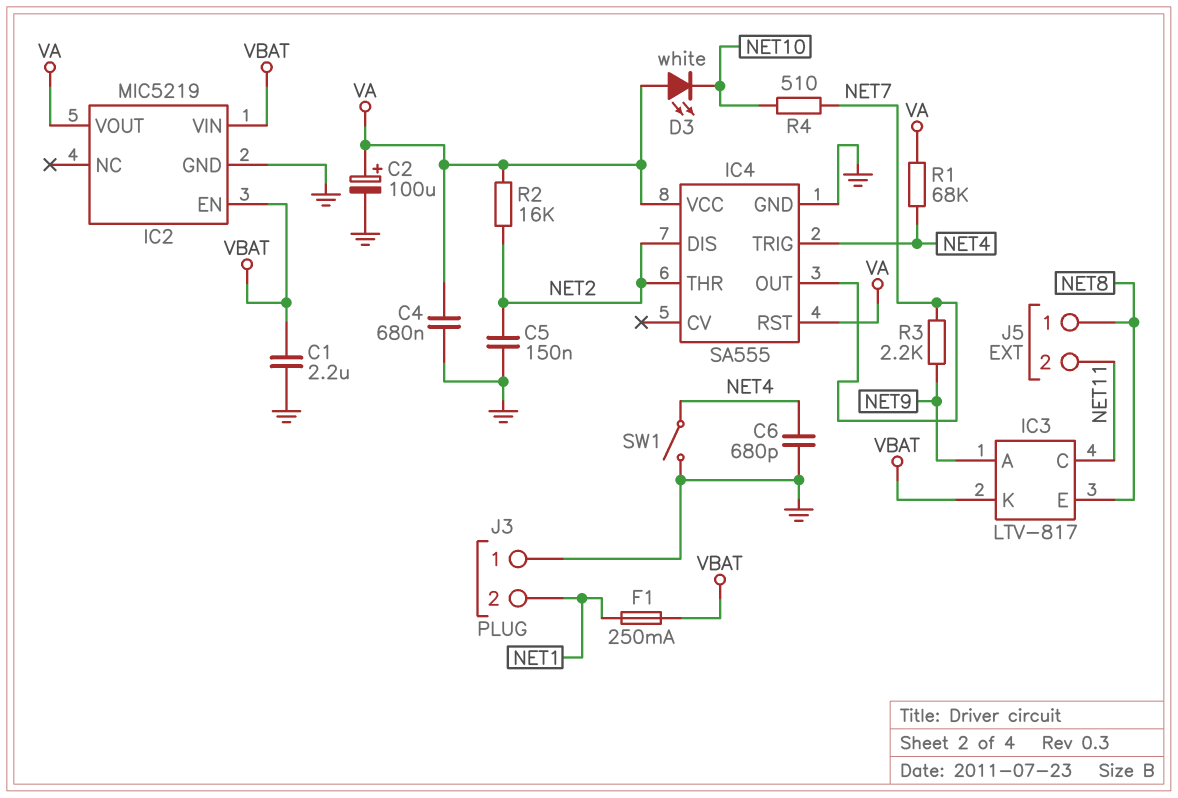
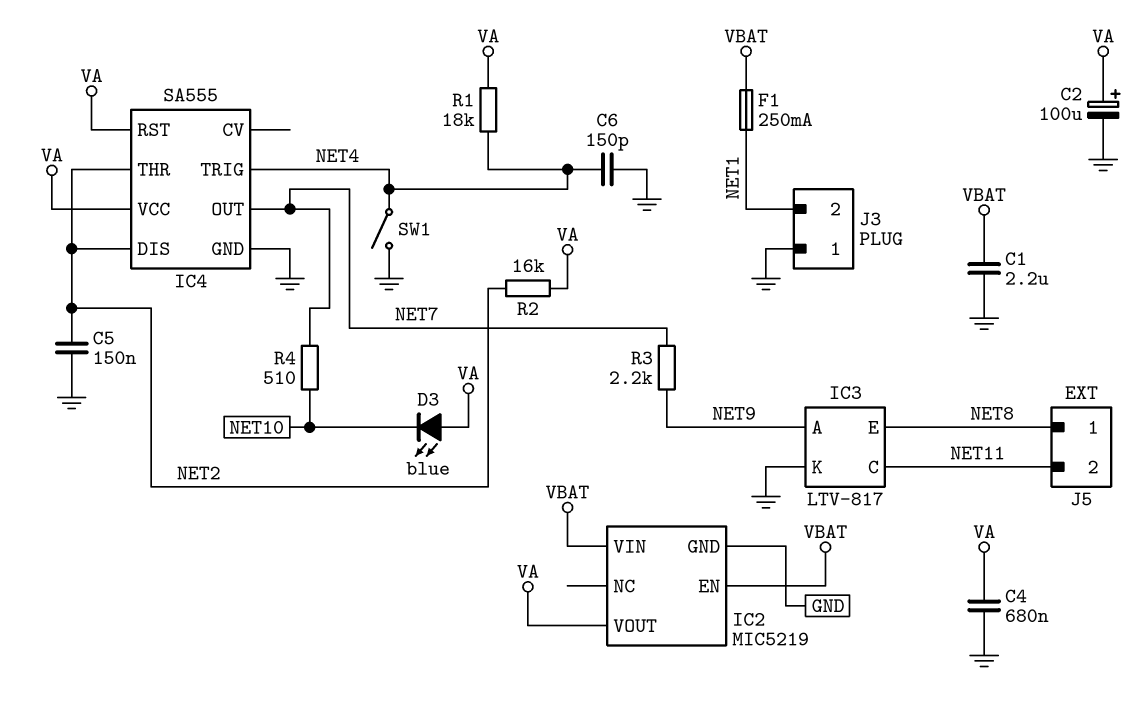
C6: 680pF (GND, NET4) -> 150pF (GND, NET4)
D3: LED white (A VA, K NET10) -> LED blue (A VA, K NET10)
IC3 pin K: VBAT -> GND
R1: 68k (NET4, VA) -> 18k (NET4, VA)

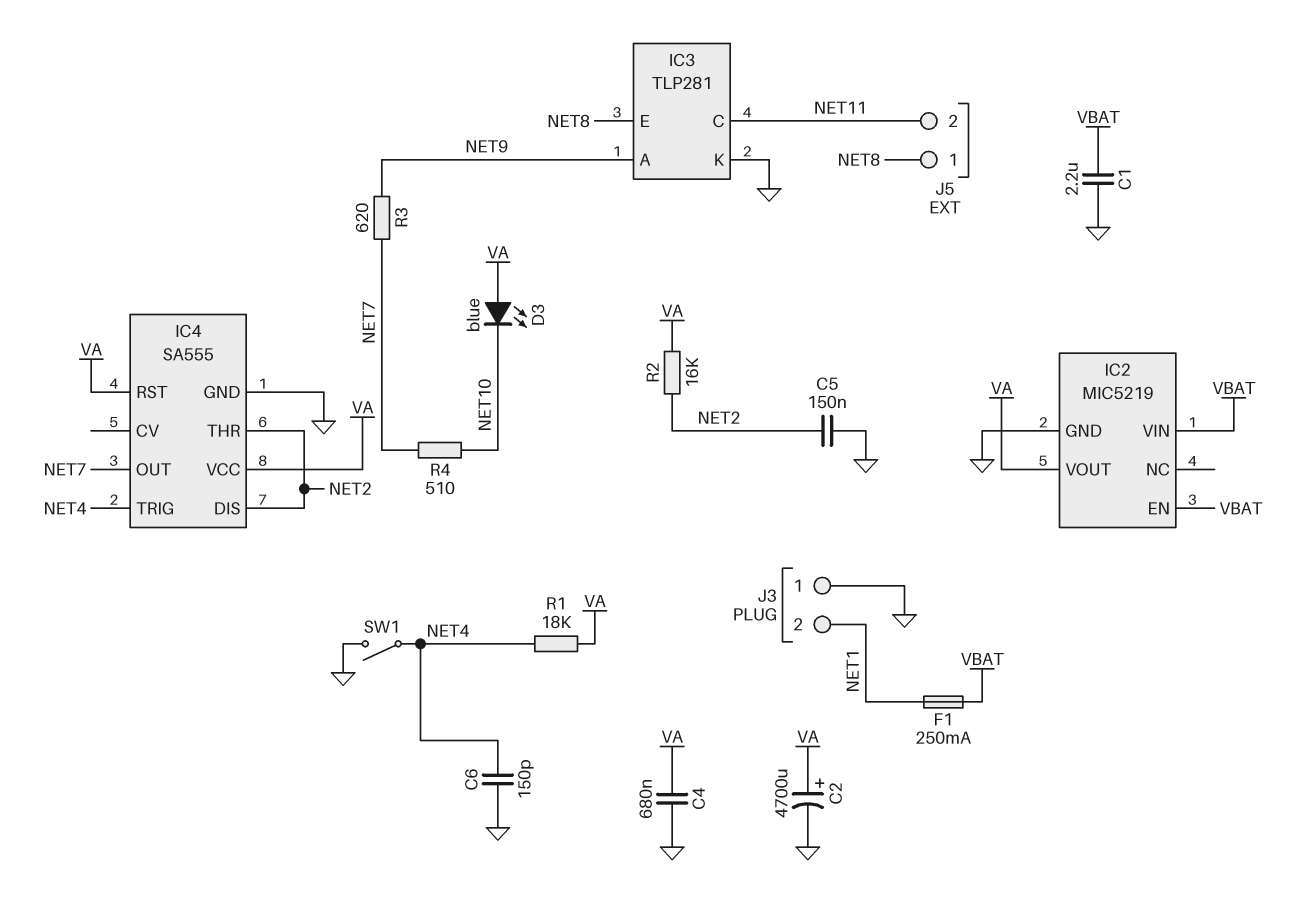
C2: 100uF (plus VA, minus GND) -> 4700uF (plus VA, minus GND)
IC3: LTV-817 -> TLP281
R3: 2.2k (NET7, NET9) -> 620 (NET7, NET9)

